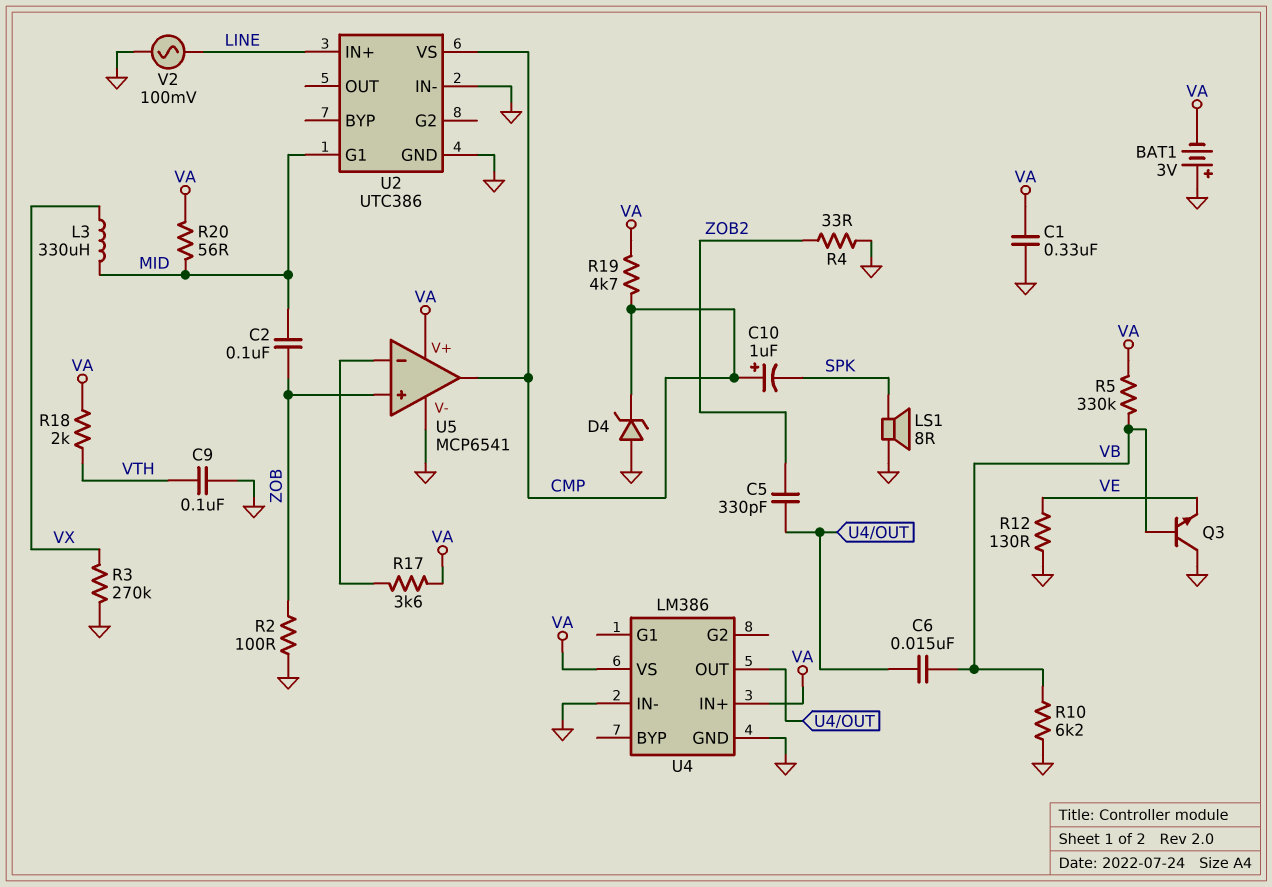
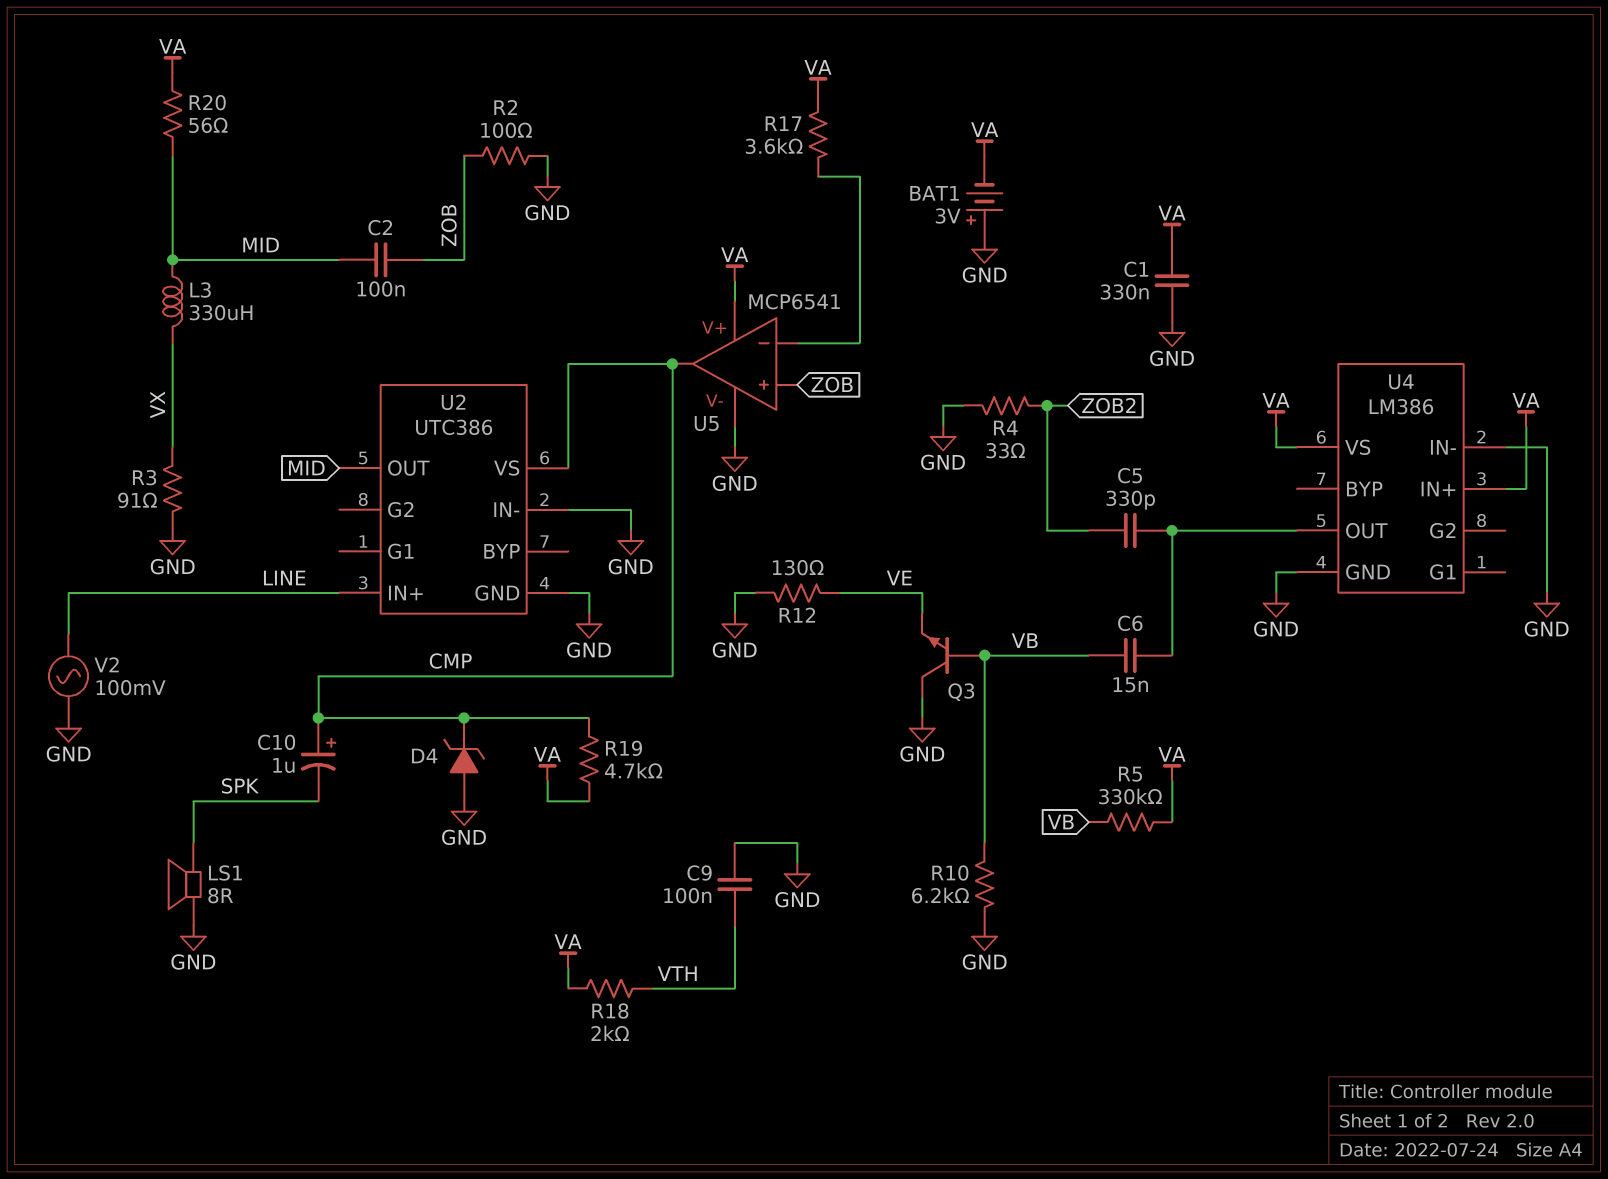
R3: 270k (GND, VX) -> 91 (GND, VX)
U2 pin G1: MID -> none
U2 pin OUT: none -> MID

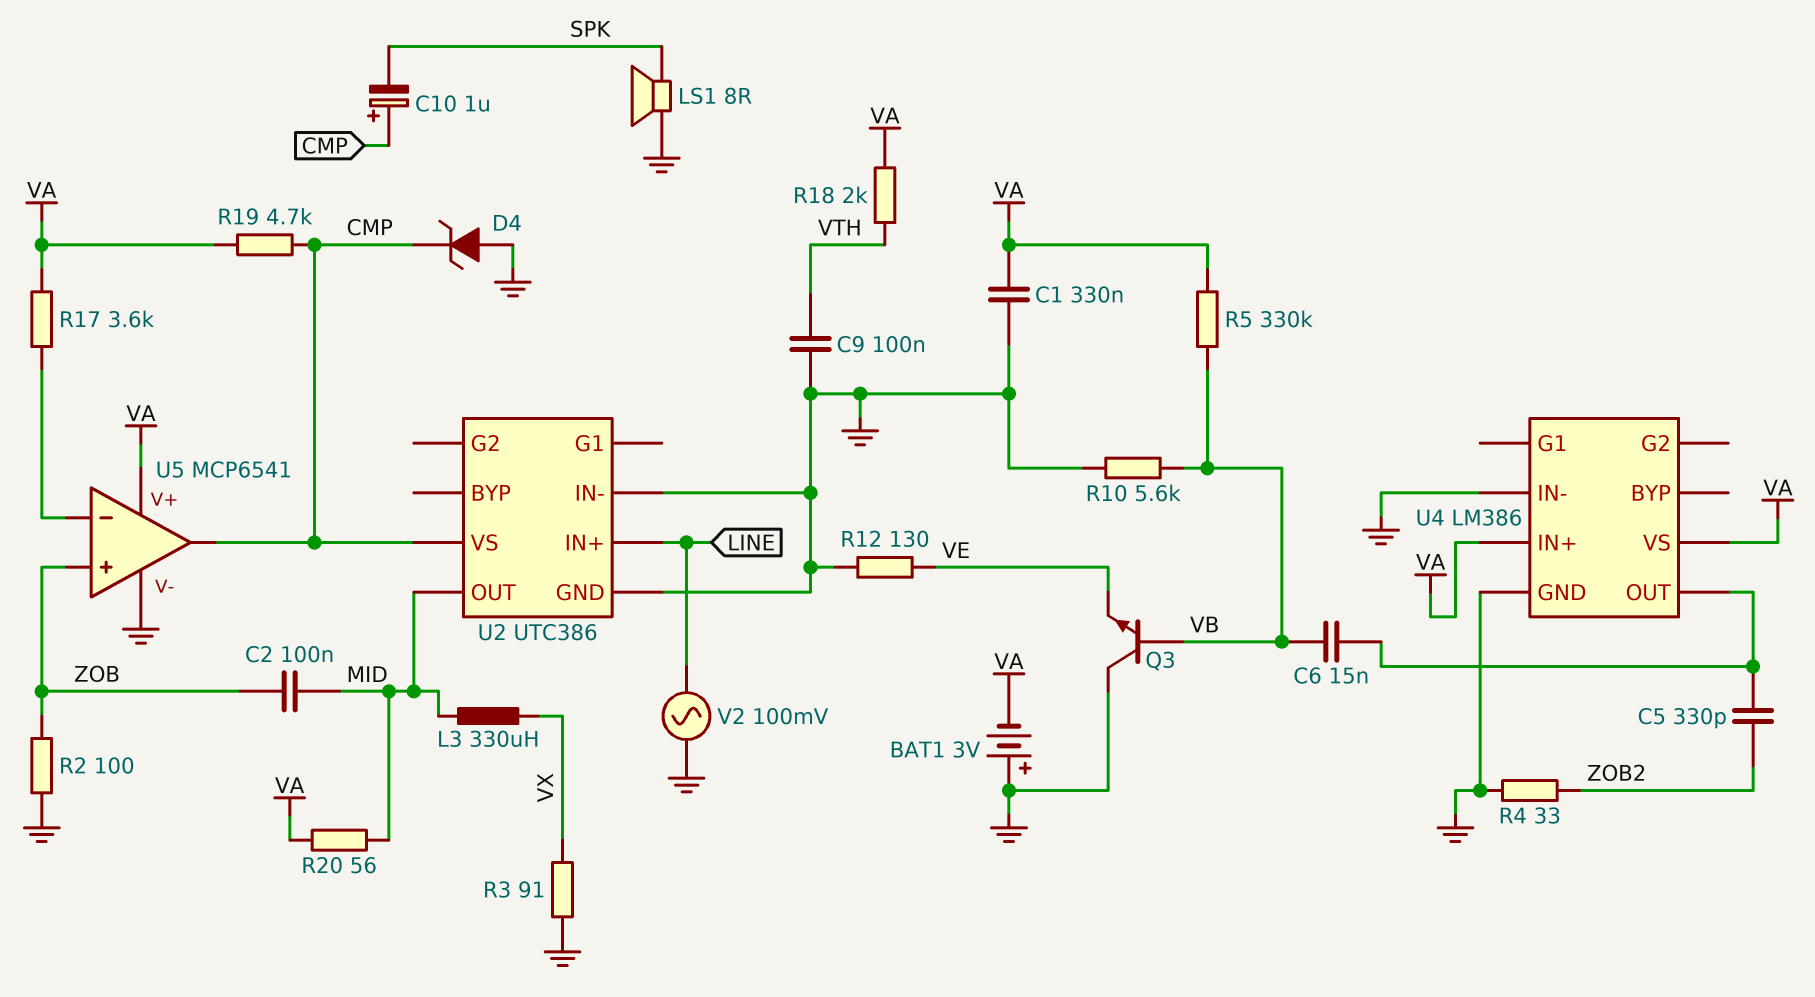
R10: 6.2k (GND, VB) -> 5.6k (GND, VB)

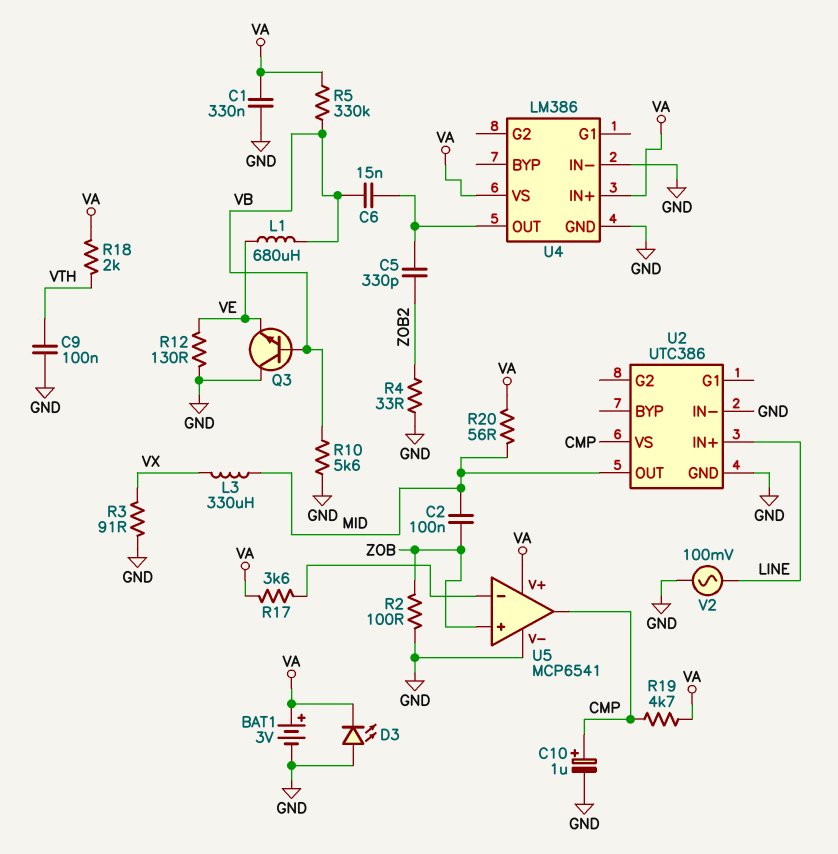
BAT1: 3V (plus GND, minus VA) -> 3V (plus VA, minus GND)
C10: 1uF (plus CMP, minus SPK) -> 1uF (plus CMP, minus GND)
D3: none -> LED (A GND, K VA)
D4: zener (A GND, K CMP) -> none
L1: none -> 680uH (VB, VE)
LS1: speaker 8R (GND, SPK) -> none

